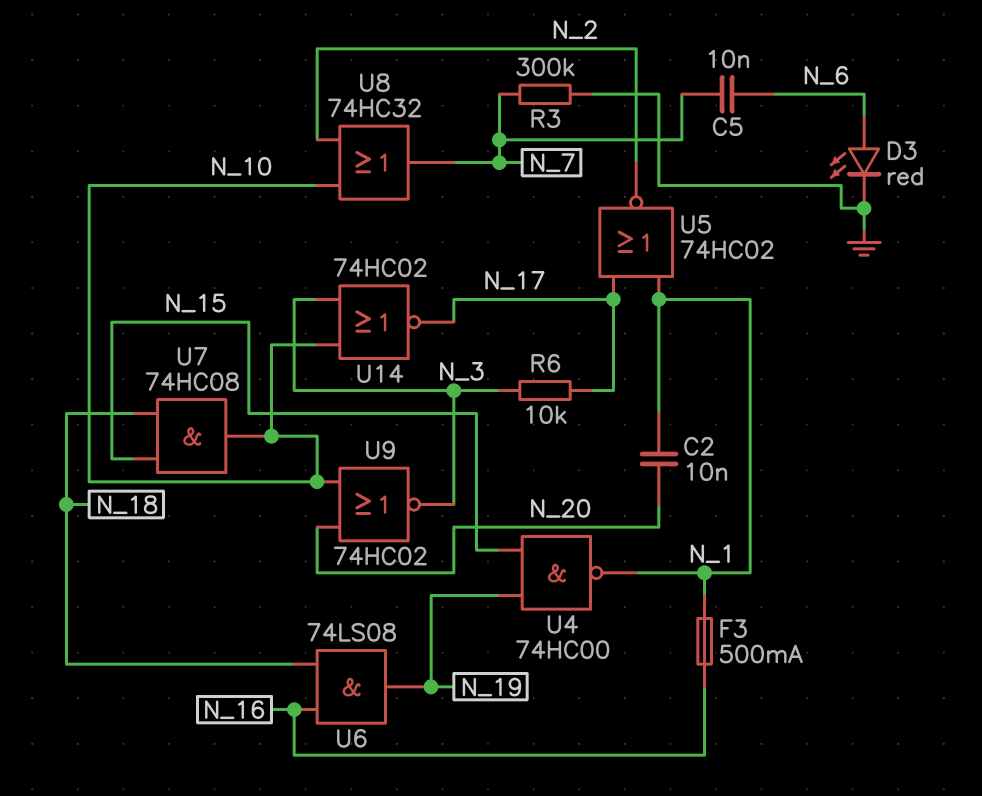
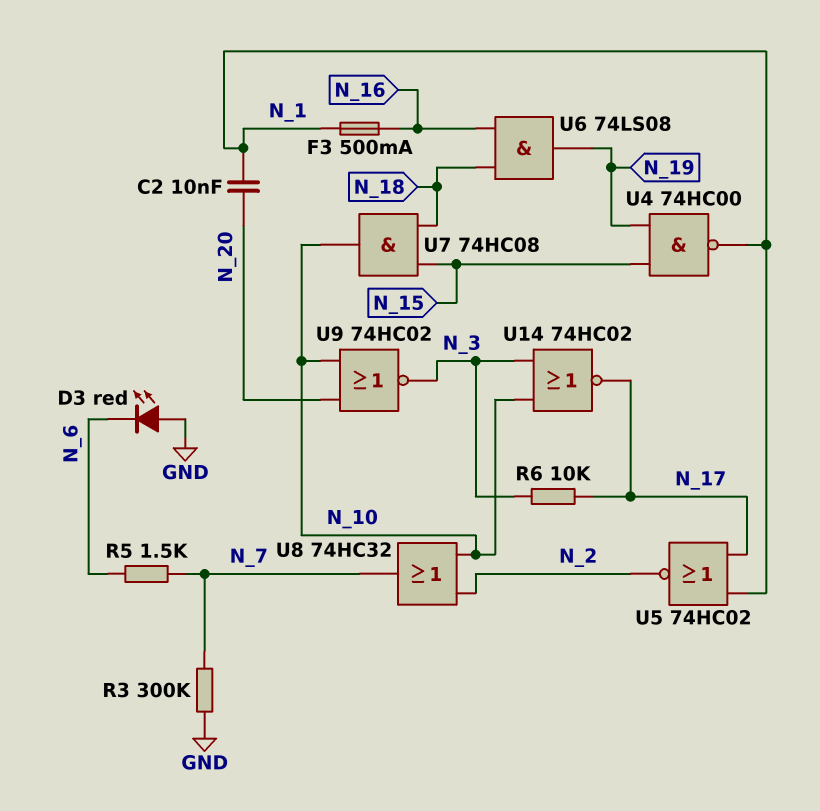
C5: 10nF (N_6, N_7) -> none
D3: LED red (A N_6, K GND) -> LED red (A GND, K N_6)
R5: none -> 1.5k (N_6, N_7)

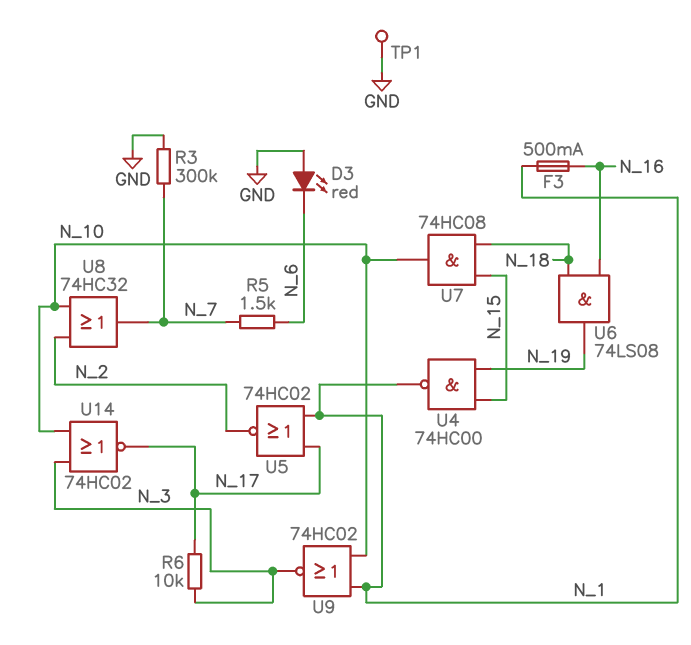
C2: 10nF (N_1, N_20) -> none
TP1: none -> test point (GND)
U9: NOR 74HC02 (in N_10, in N_20, out N_3) -> NOR 74HC02 (in N_1, in N_10, out N_3)

